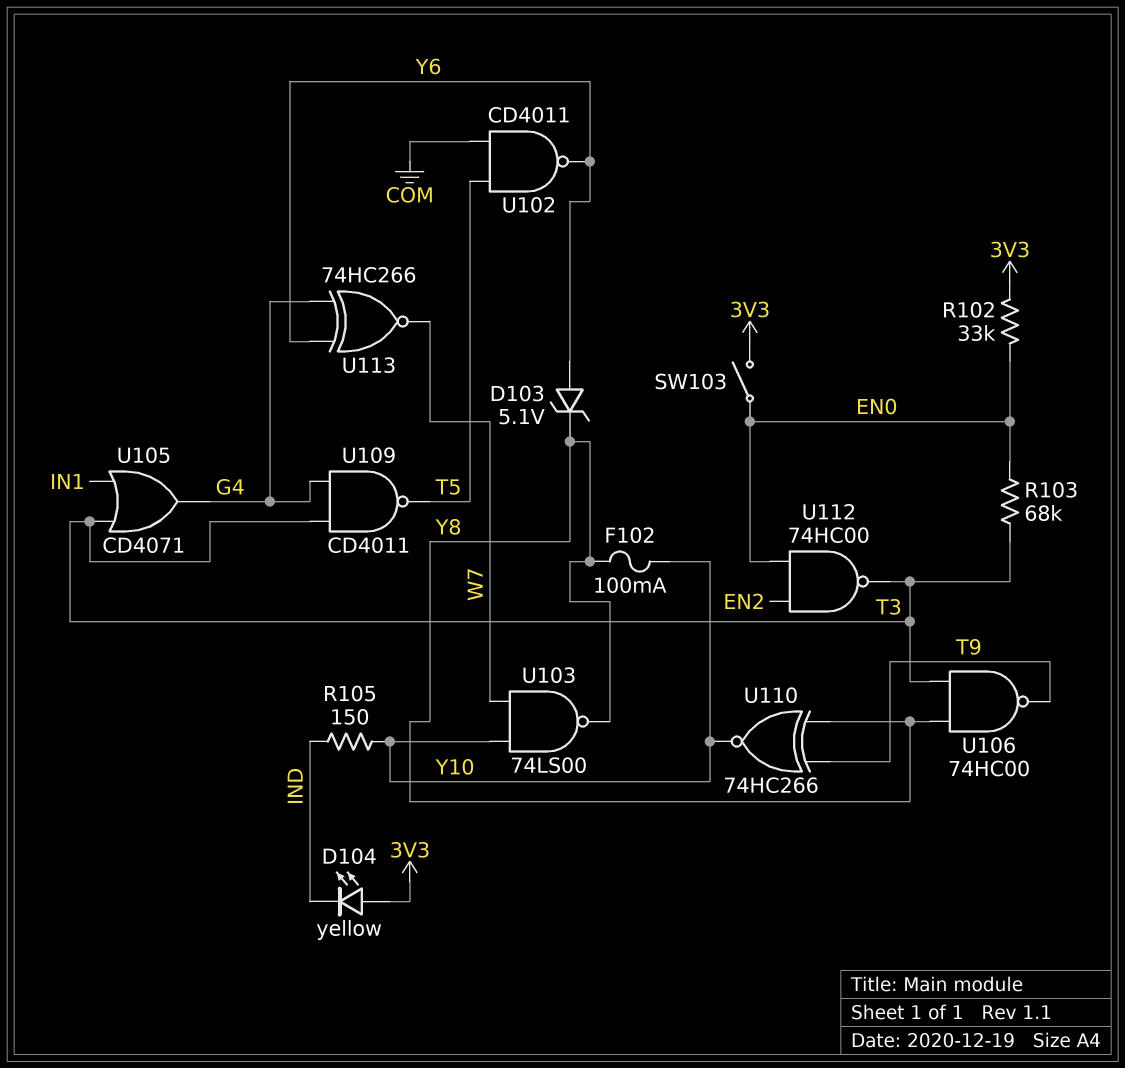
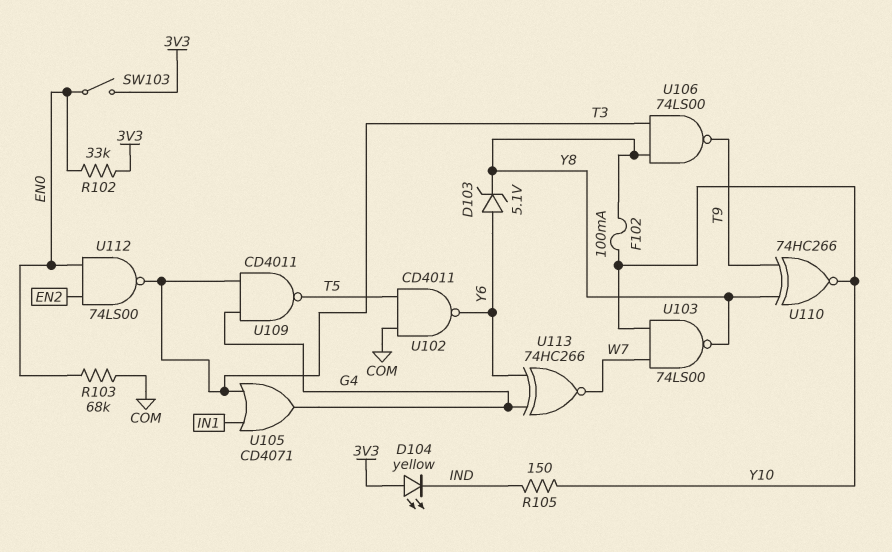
R103: 68k (EN0, T3) -> 68k (COM, EN0)
U106: NAND 74HC00 (in T3, in Y8, out T9) -> NAND 74LS00 (in T3, in Y8, out T9)
U112: NAND 74HC00 (in EN0, in EN2, out T3) -> NAND 74LS00 (in EN0, in EN2, out T3)

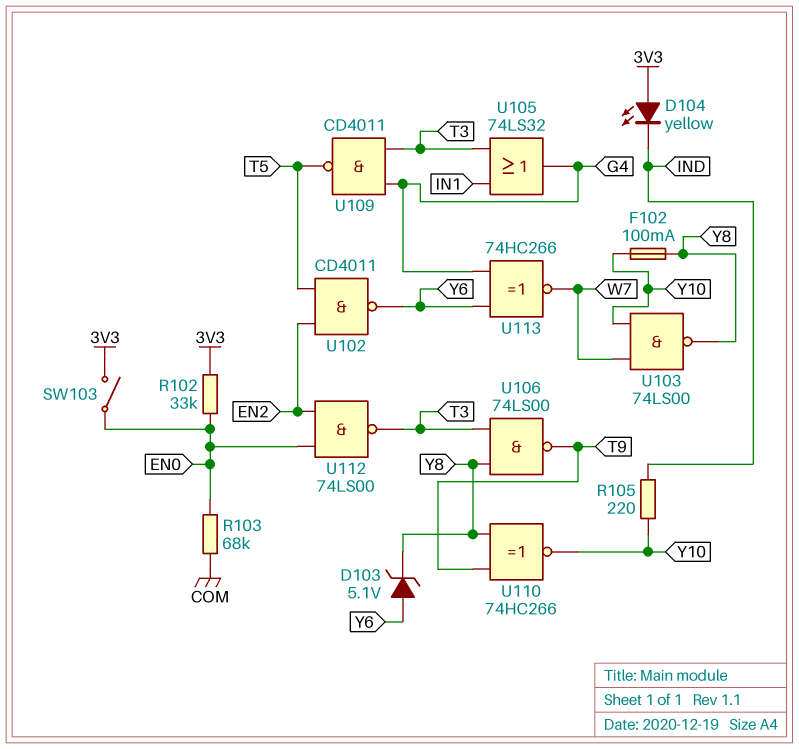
R105: 150 (IND, Y10) -> 220 (IND, Y10)
U102: NAND CD4011 (in COM, in T5, out Y6) -> NAND CD4011 (in EN2, in T5, out Y6)
U105: OR CD4071 (in IN1, in T3, out G4) -> OR 74LS32 (in IN1, in T3, out G4)

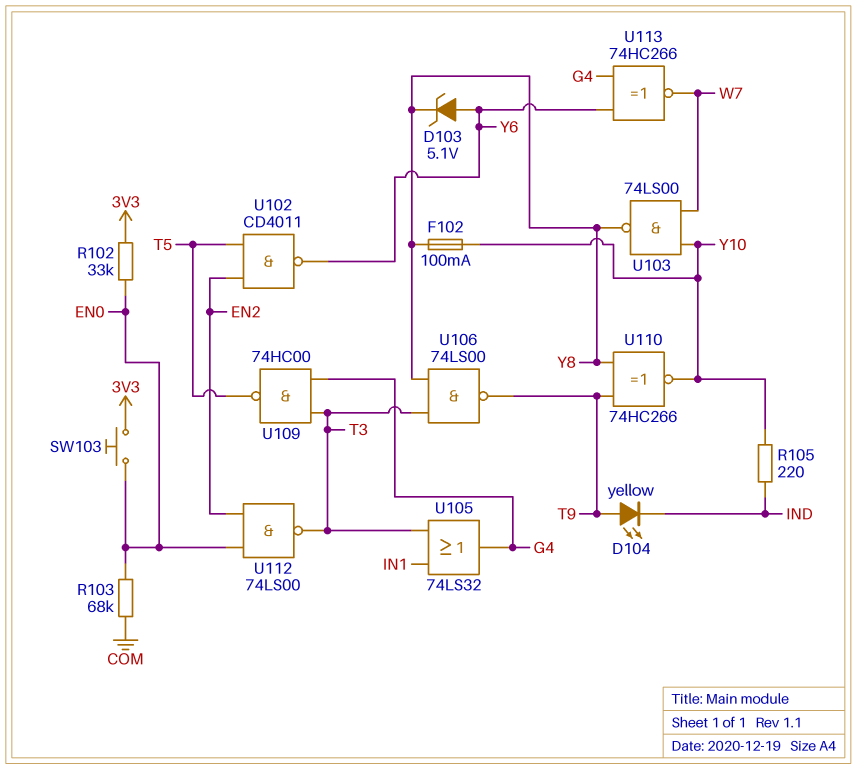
D104: LED yellow (A 3V3, K IND) -> LED yellow (A T9, K IND)
SW103: switch (3V3, EN0) -> button (3V3, EN0)
U109: NAND CD4011 (in G4, in T3, out T5) -> NAND 74HC00 (in G4, in T3, out T5)

